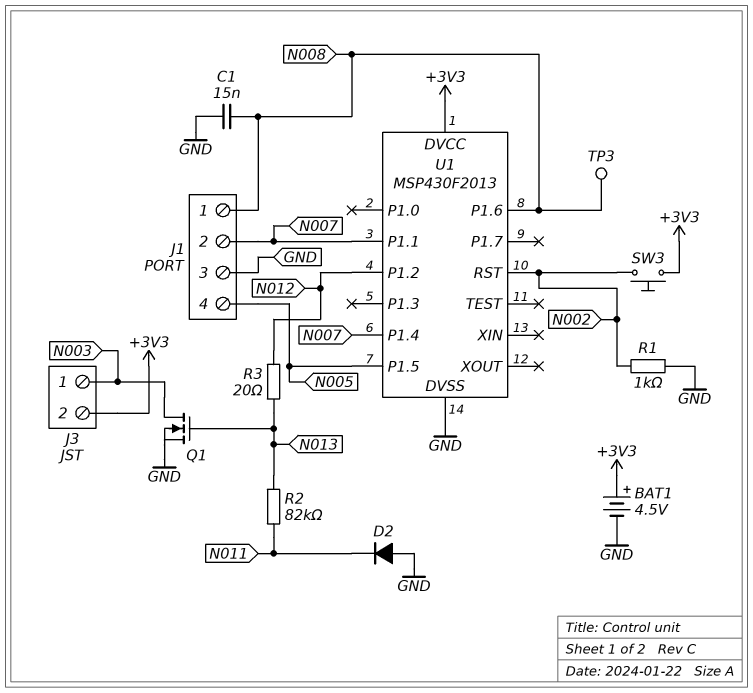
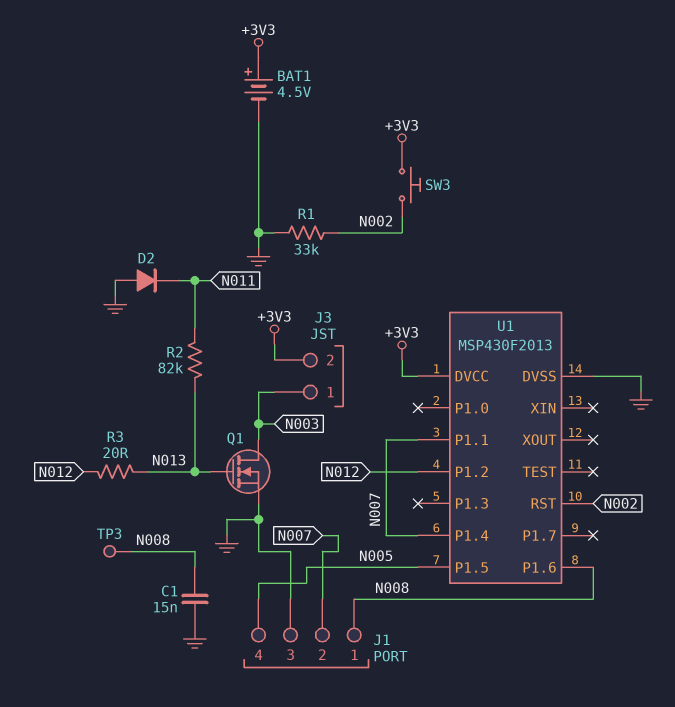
R1: 1k (GND, N002) -> 33k (GND, N002)

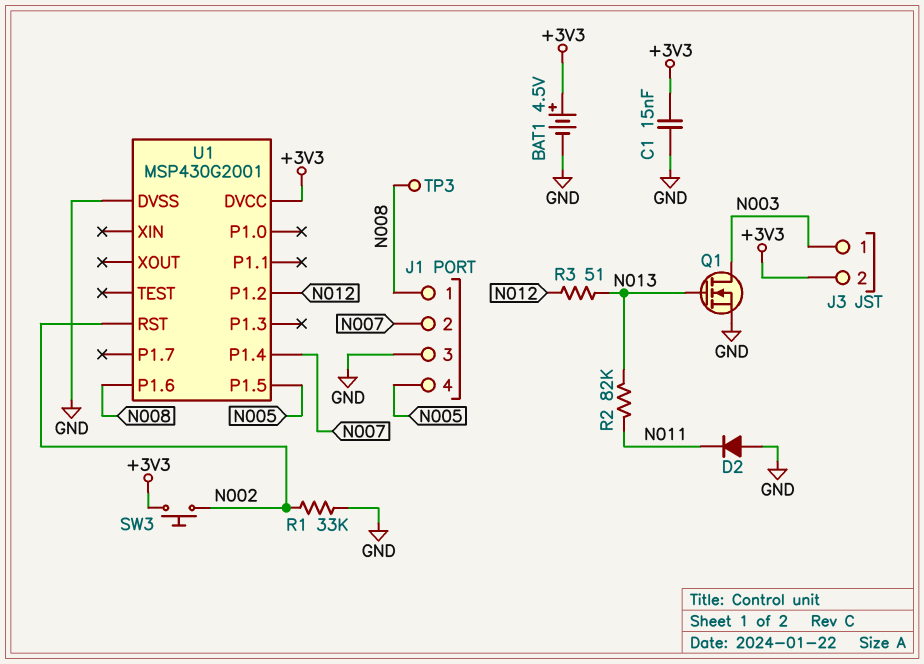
C1: 15nF (GND, N008) -> 15nF (+3V3, GND)
R3: 20 (N012, N013) -> 51 (N012, N013)
U1: MSP430F2013 -> MSP430G2001
U1 pin P1.1: N007 -> none

